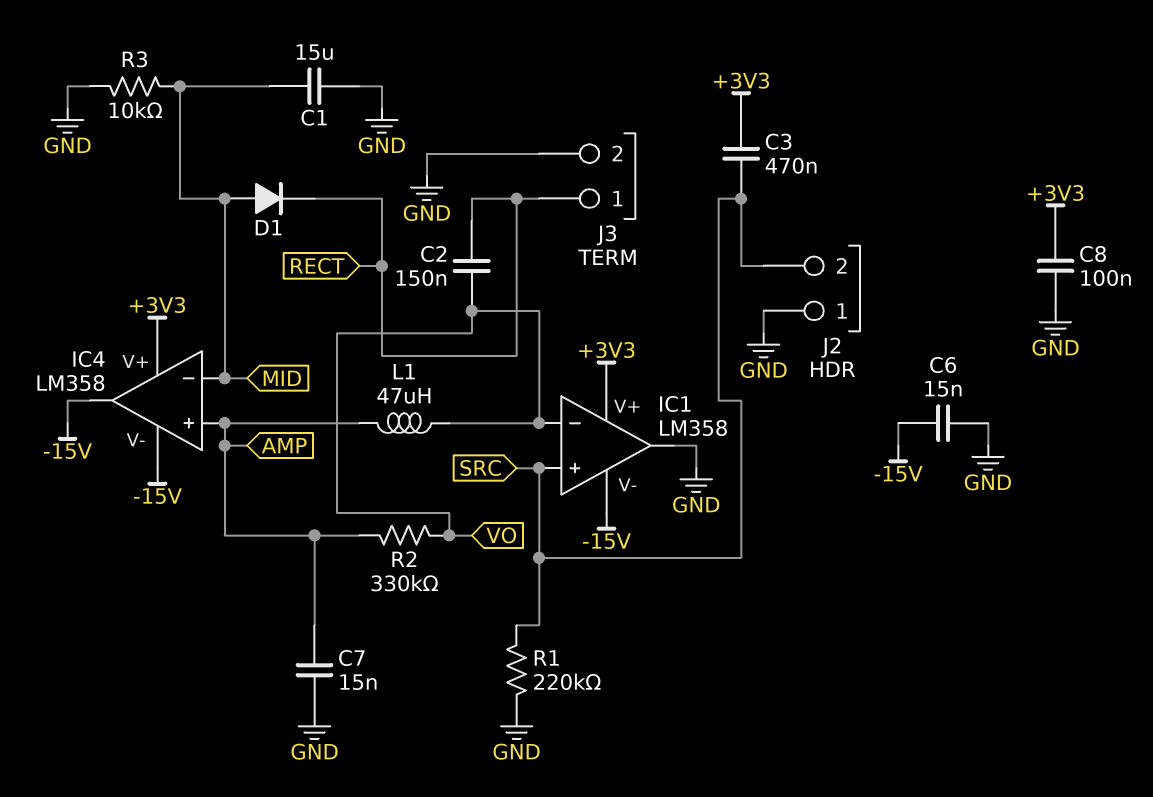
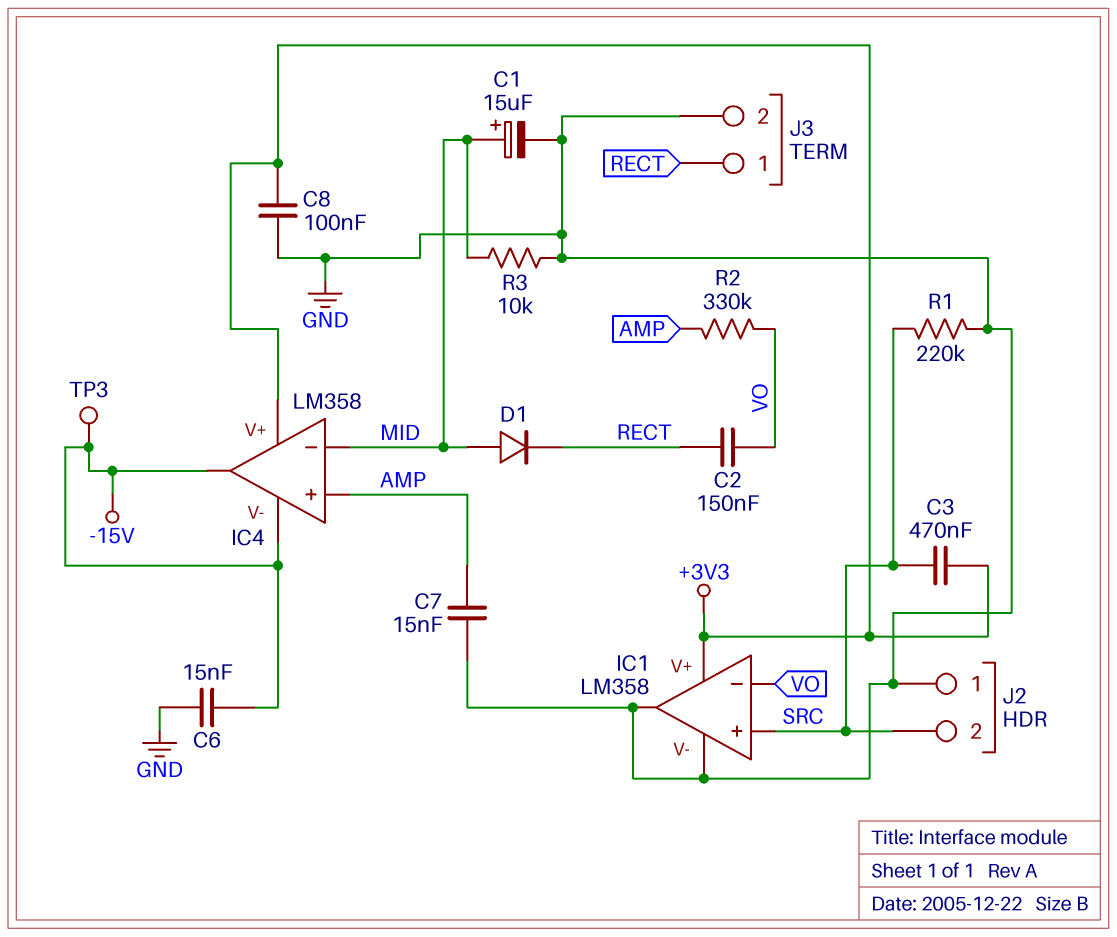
C1: 15uF (GND, MID) -> 15uF (plus MID, minus GND)
IC1 pin V-: -15V -> GND
L1: 47uH (AMP, VO) -> none
TP3: none -> test point (-15V)

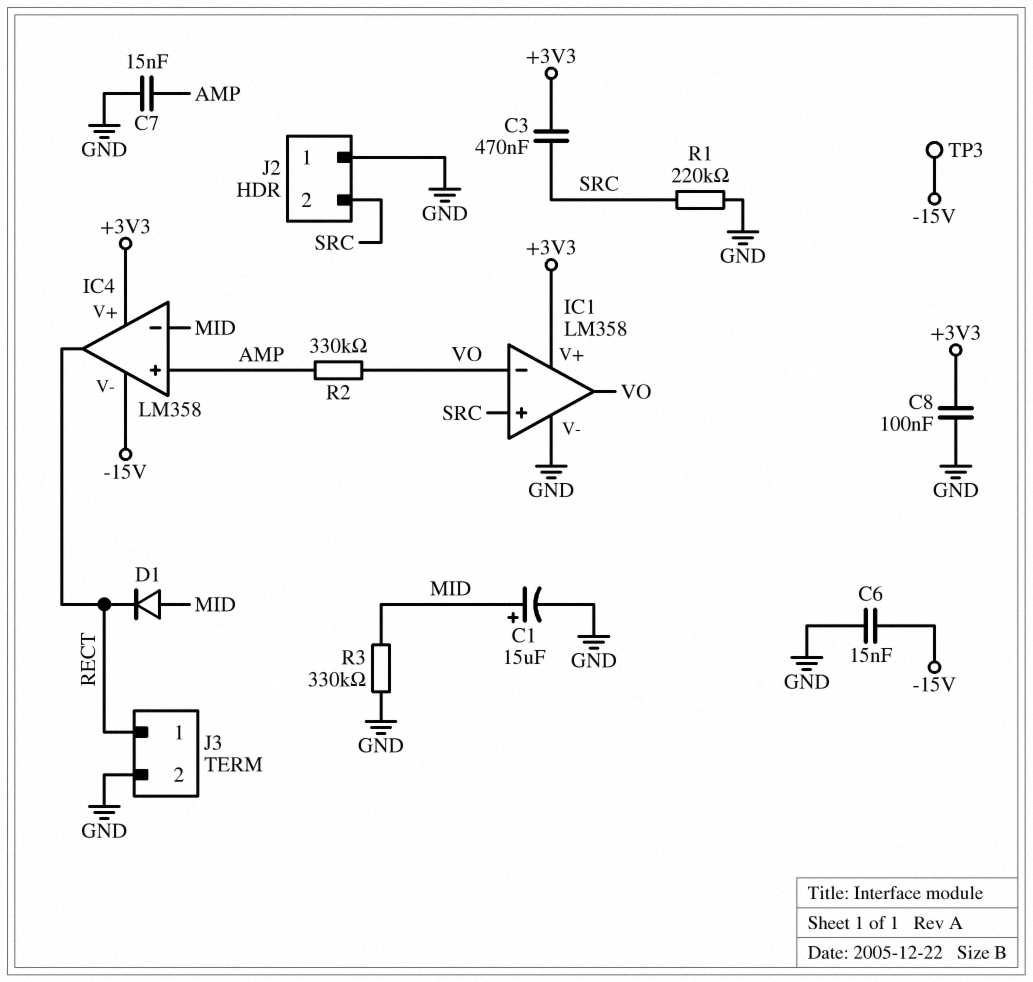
C2: 150nF (RECT, VO) -> none
IC1 pin out: GND -> VO
IC4 pin out: -15V -> RECT
R3: 10k (GND, MID) -> 330k (GND, MID)

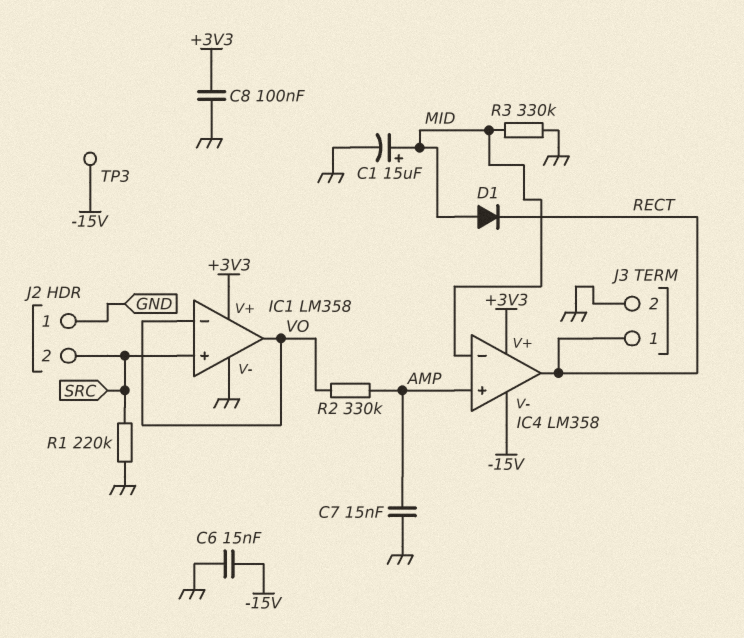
C3: 470nF (+3V3, SRC) -> none

